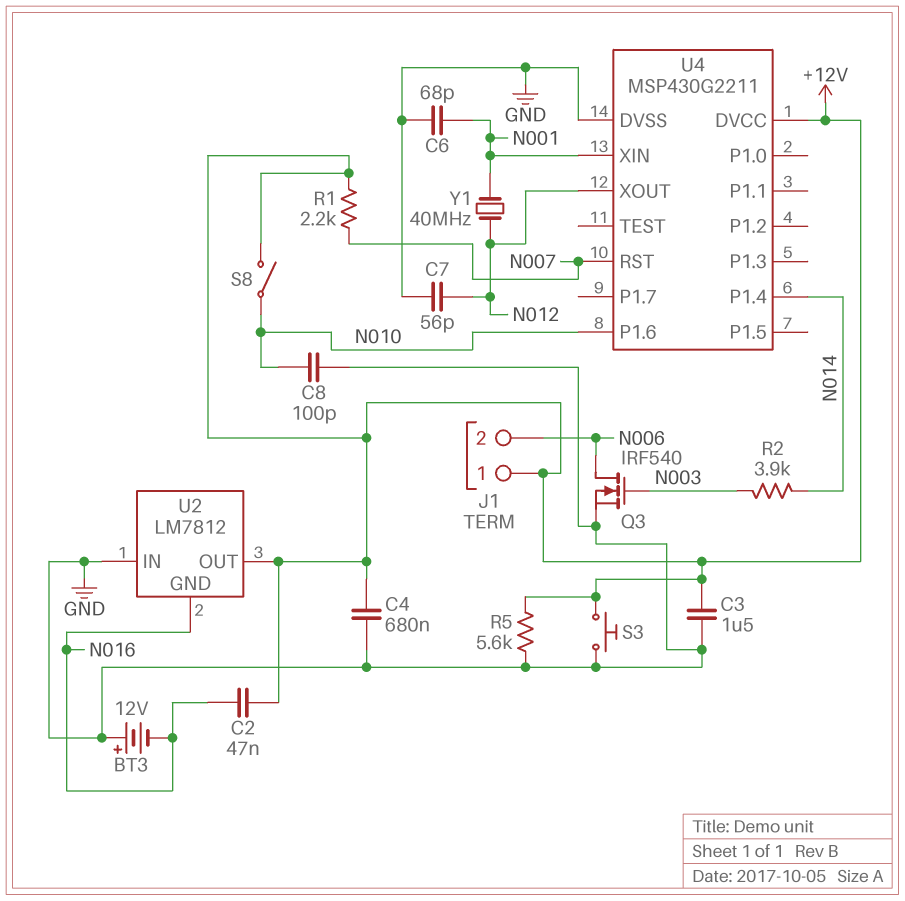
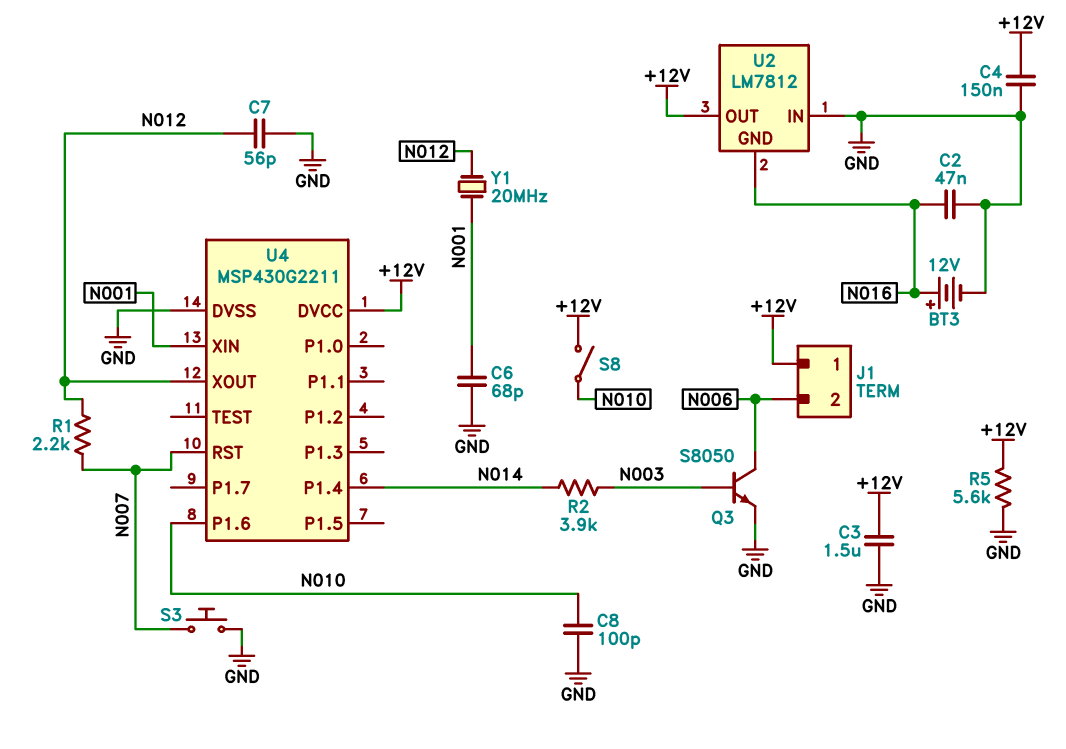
BT3: 12V (plus GND, minus N016) -> 12V (plus N016, minus GND)
C2: 47nF (+12V, N016) -> 47nF (GND, N016)
C4: 680nF (+12V, GND) -> 150nF (+12V, GND)
Q3: NMOS IRF540 (G N003, D N006, S GND) -> NPN S8050 (B N003, C N006, E GND)
R1: 2.2k (+12V, N007) -> 2.2k (N007, N012)
S3: button (+12V, GND) -> button (GND, N007)
Y1: 40MHz (N001, N012) -> 20MHz (N001, N012)

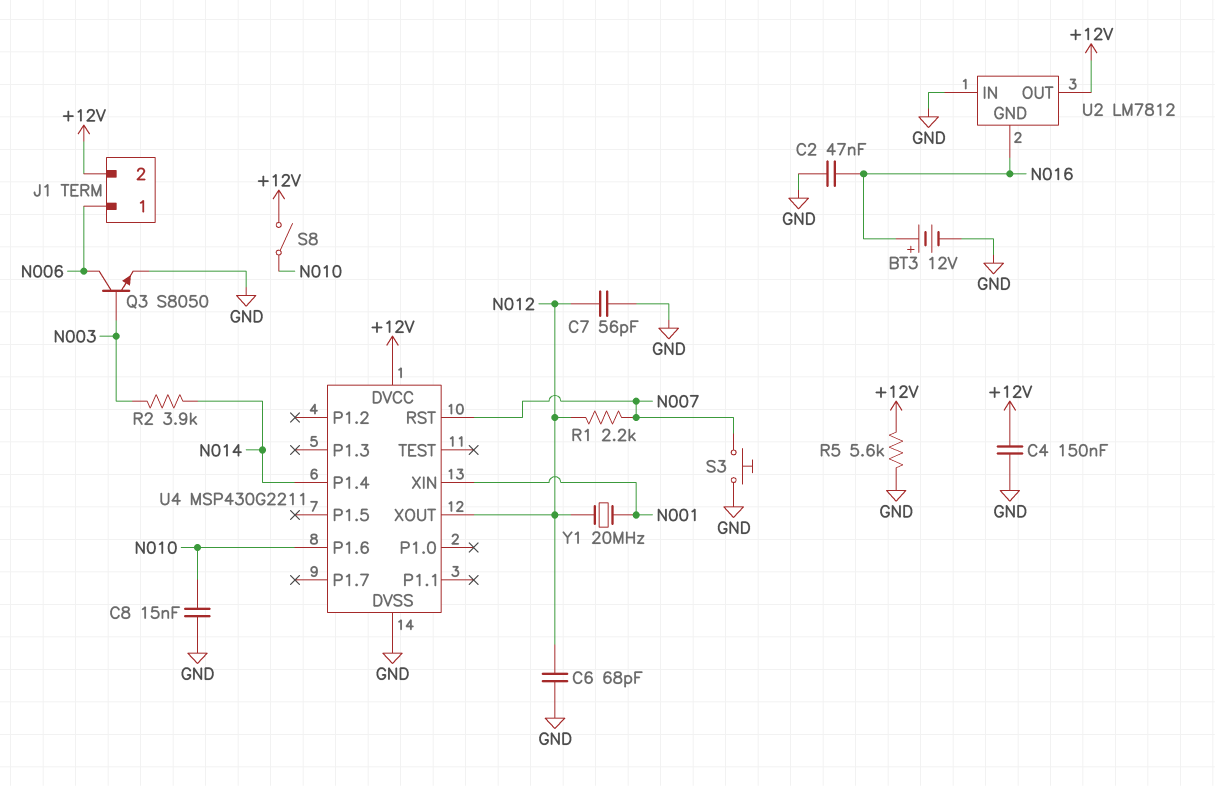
C3: 1.5uF (+12V, GND) -> none
C6: 68pF (GND, N001) -> 68pF (GND, N012)
C8: 100pF (GND, N010) -> 15nF (GND, N010)
J1 pin 1: +12V -> N006
J1 pin 2: N006 -> +12V

